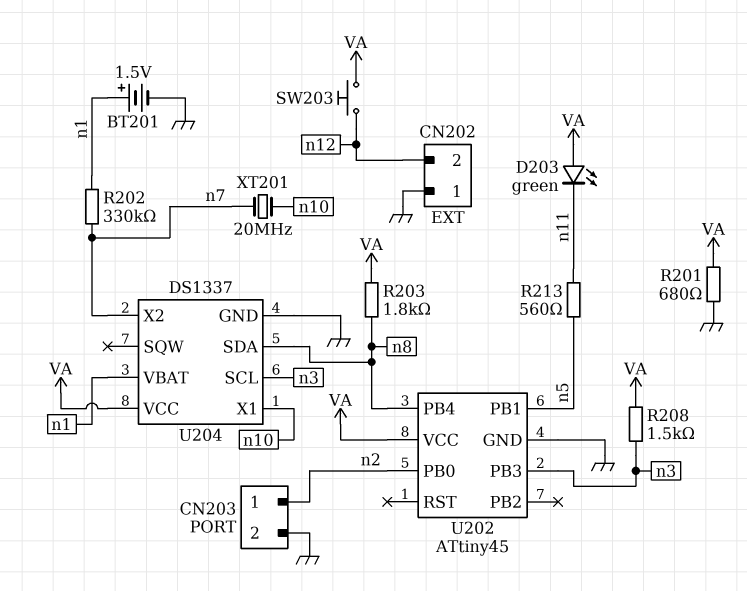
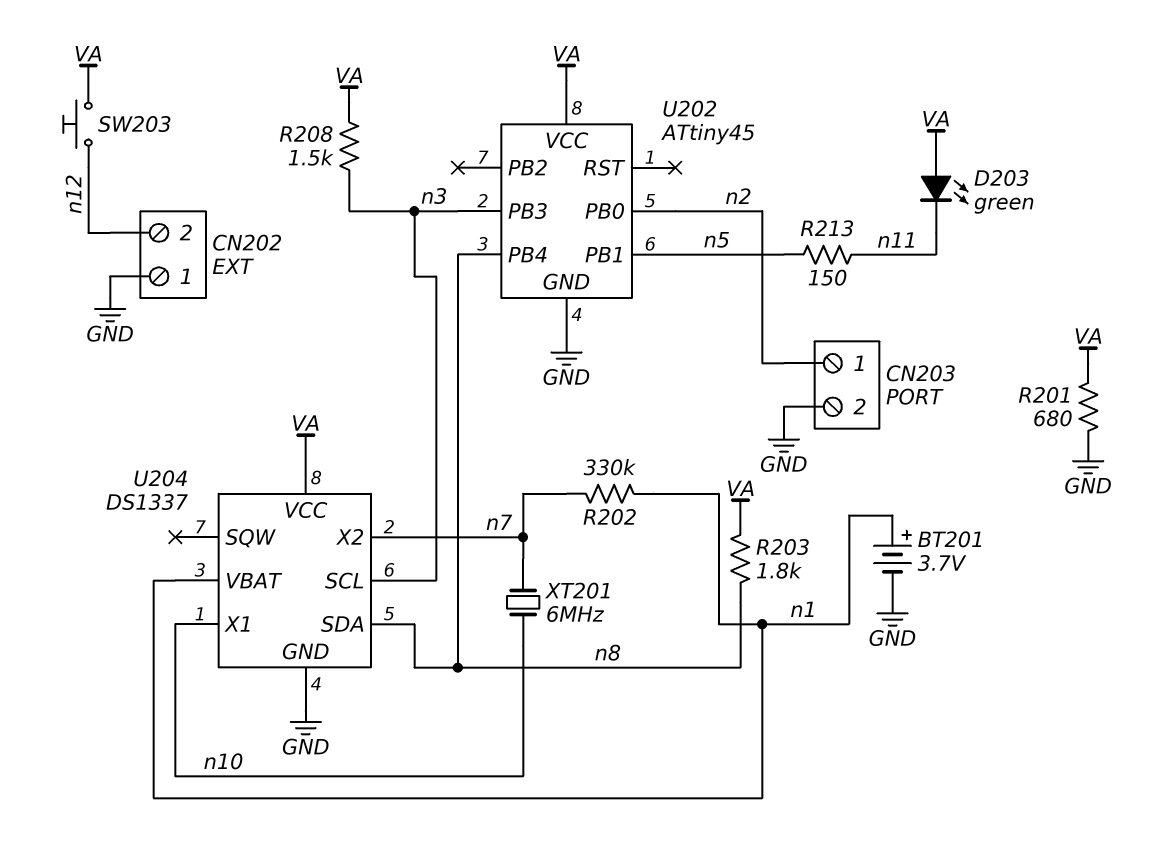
BT201: 1.5V (plus n1, minus GND) -> 3.7V (plus n1, minus GND)
R213: 560 (n5, n11) -> 150 (n5, n11)
XT201: 20MHz (n7, n10) -> 6MHz (n7, n10)

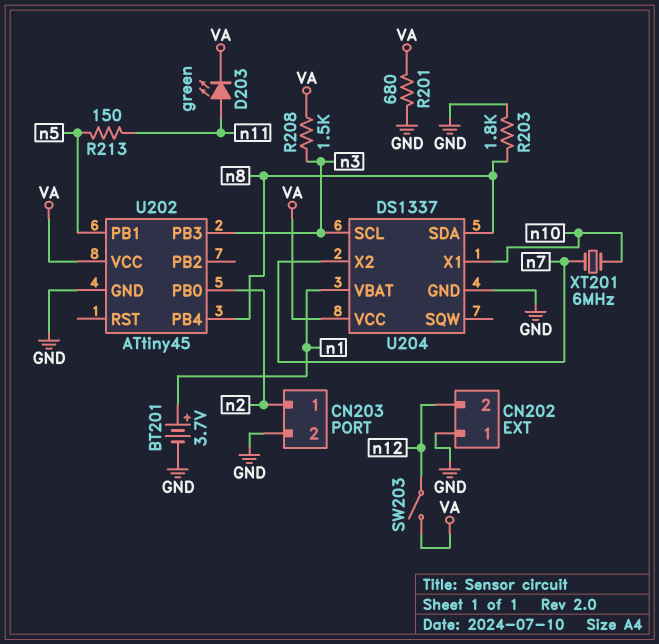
D203: LED green (A VA, K n11) -> LED green (A n11, K VA)
R202: 330k (n1, n7) -> none
R203: 1.8k (VA, n8) -> 1.8k (GND, n8)
SW203: button (VA, n12) -> switch (VA, n12)

